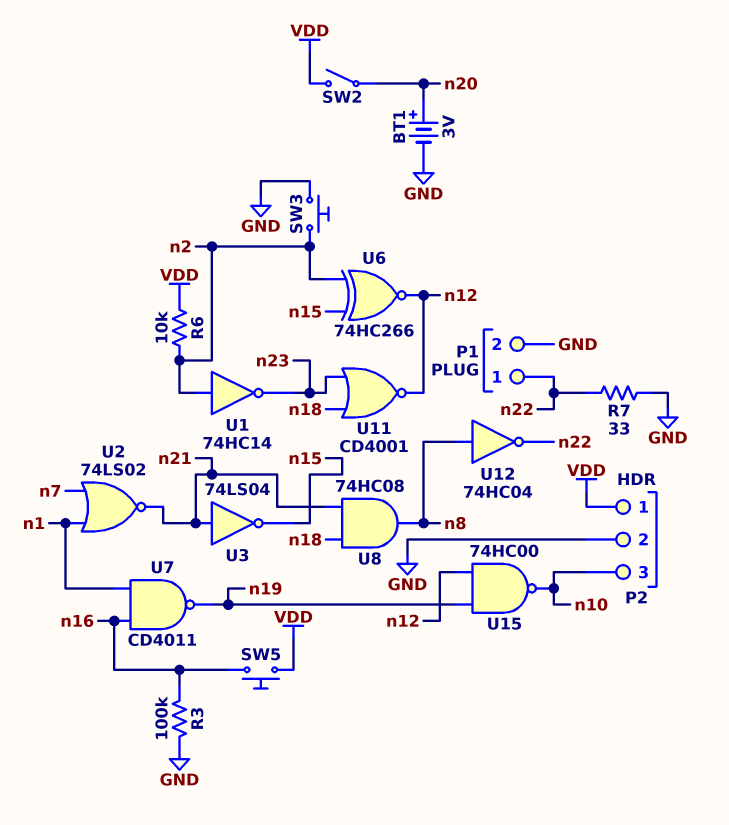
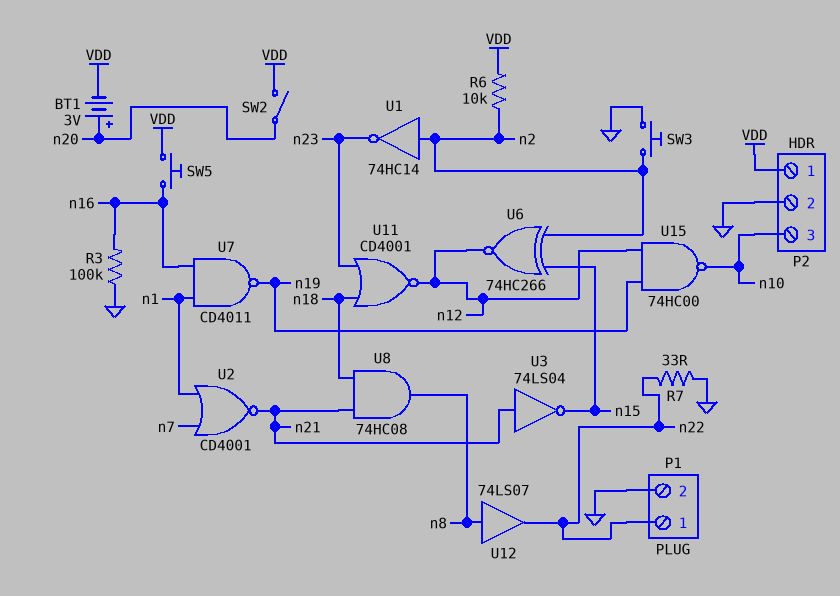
BT1: 3V (plus n20, minus GND) -> 3V (plus n20, minus VDD)
U2: NOR 74LS02 (in n1, in n7, out n21) -> NOR CD4001 (in n1, in n7, out n21)
U12: NOT 74HC04 (in n8, out n22) -> buffer 74LS07 (in n8, out n22)

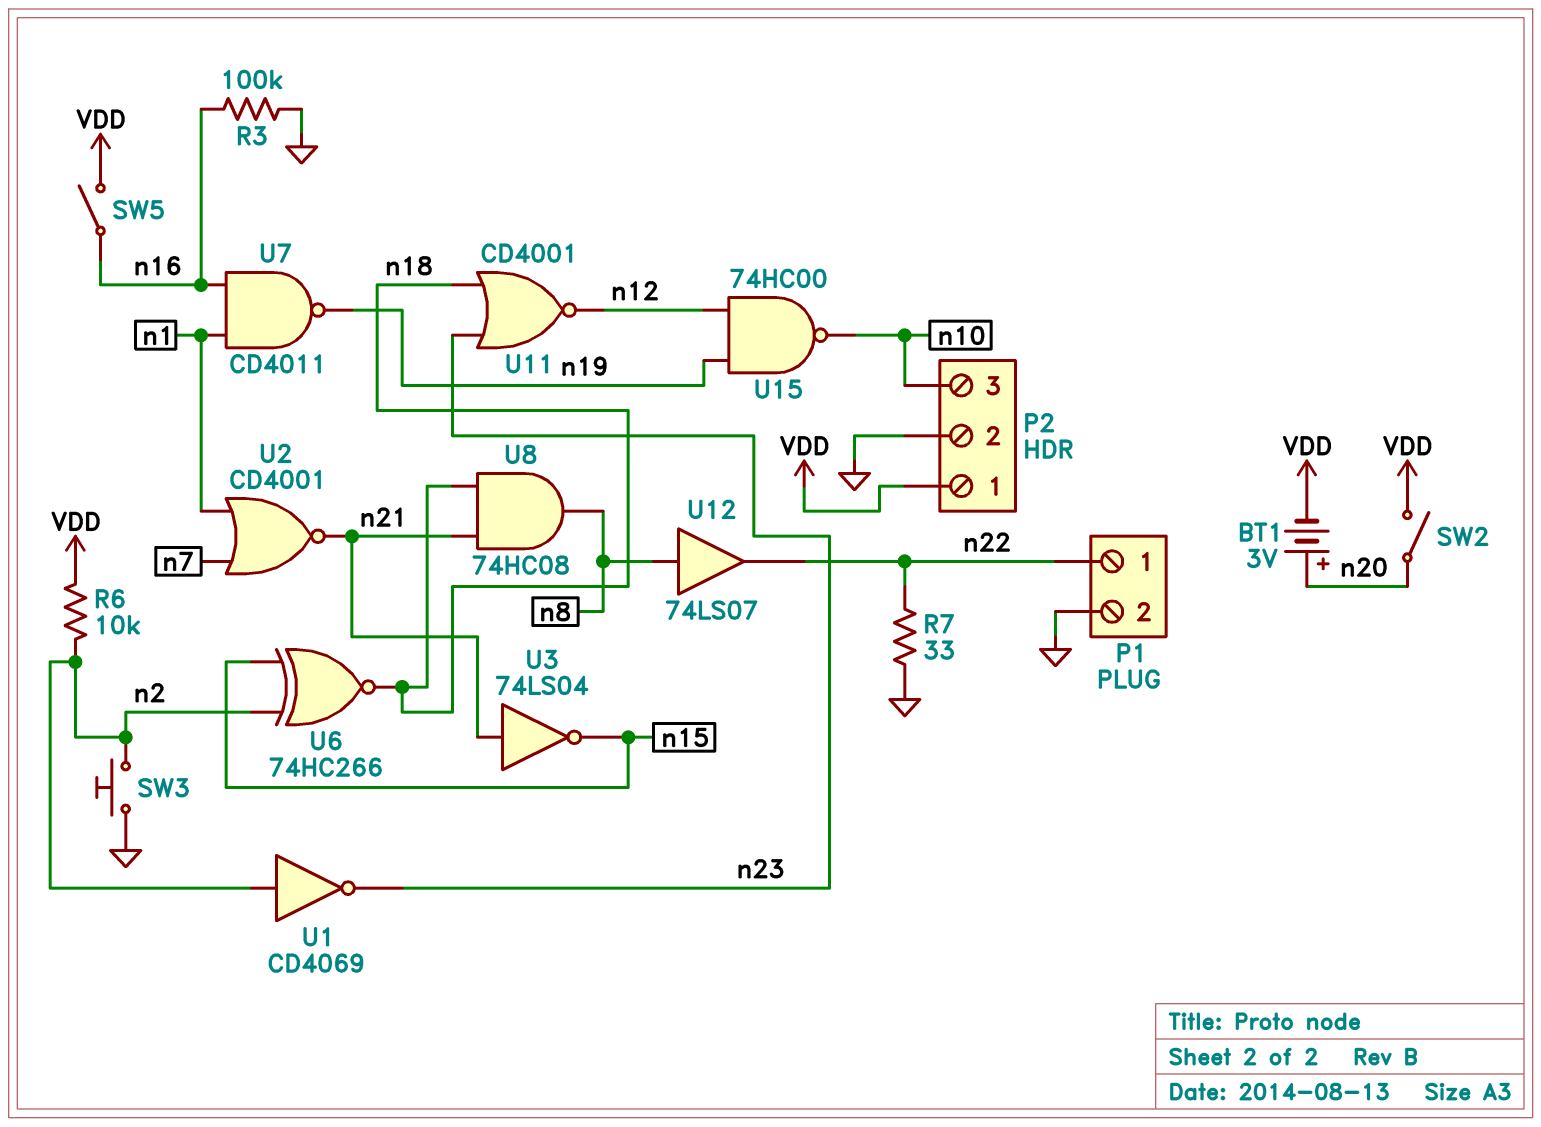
SW5: button (VDD, n16) -> switch (VDD, n16)
U1: NOT 74HC14 (in n2, out n23) -> NOT CD4069 (in n2, out n23)
U6: XNOR 74HC266 (in n2, in n15, out n12) -> XNOR 74HC266 (in n2, in n15, out n18)

